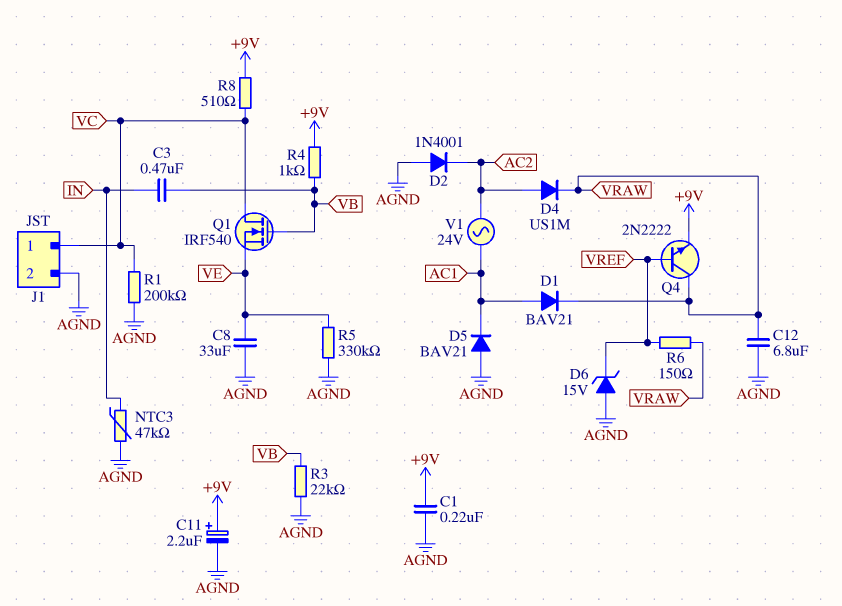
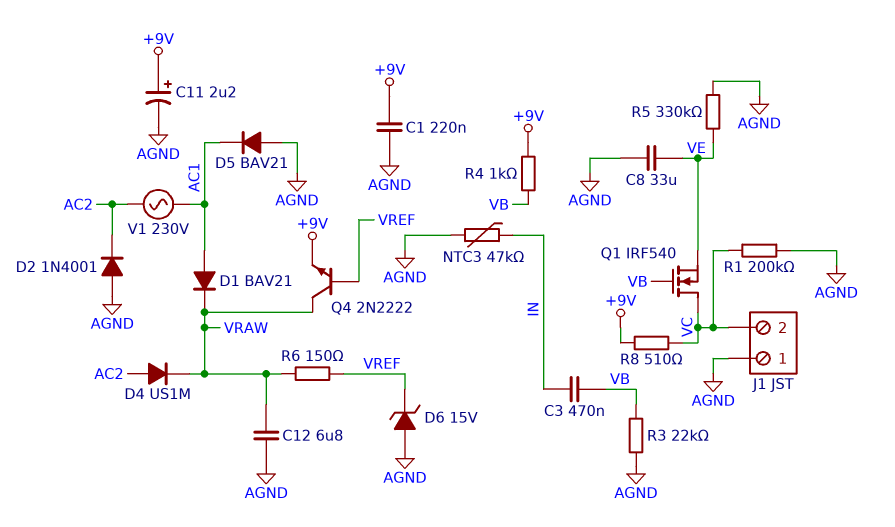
J1 pin 1: VC -> AGND
J1 pin 2: AGND -> VC
V1: AC 24V (AC1, AC2) -> AC 230V (AC1, AC2)

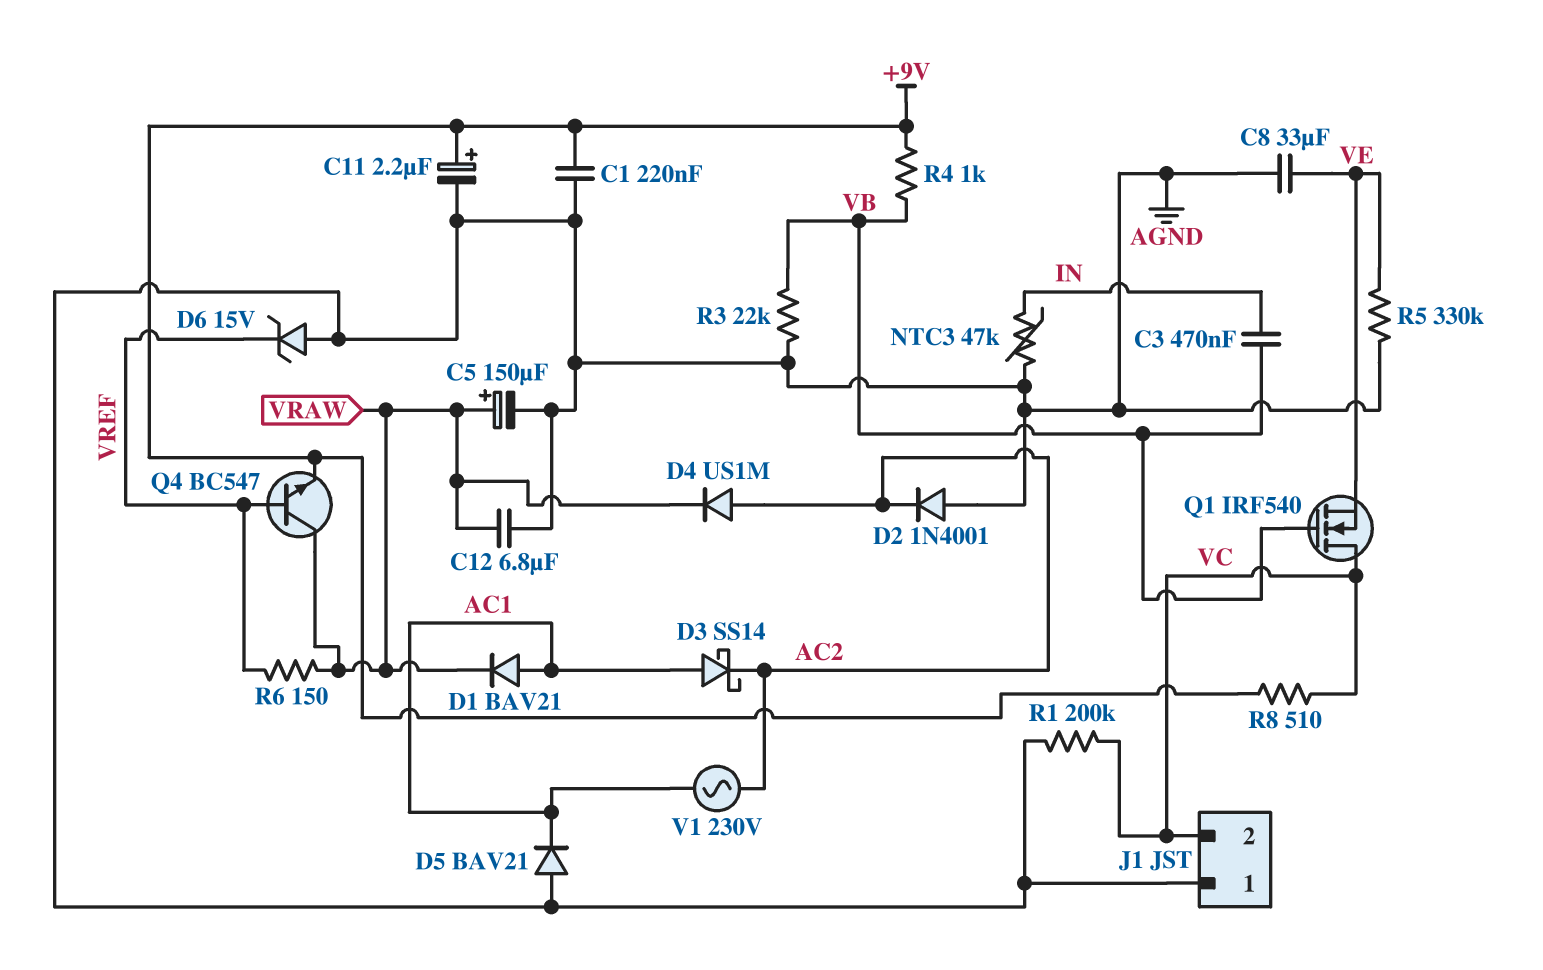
C5: none -> 150uF (plus VRAW, minus AGND)
D3: none -> schottky SS14 (A AC1, K AC2)
Q4: NPN 2N2222 (B VREF, C VRAW, E +9V) -> NPN BC547 (B VREF, C VRAW, E +9V)

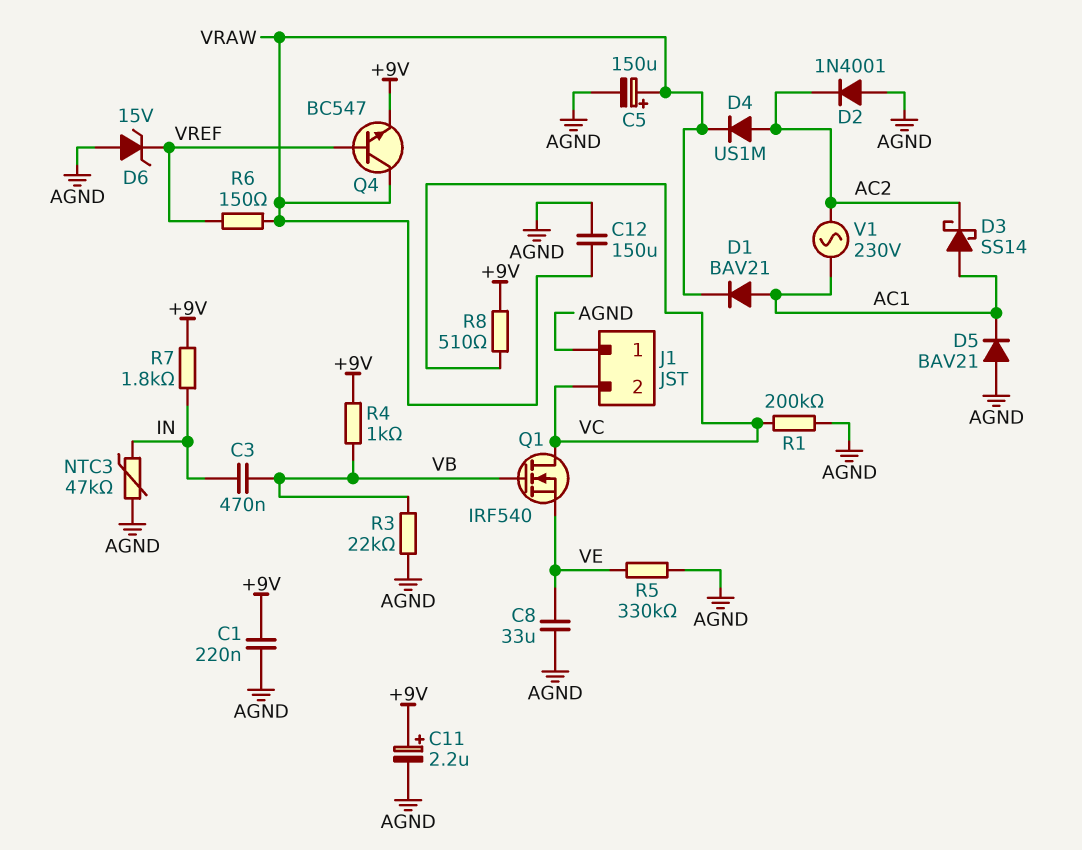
C12: 6.8uF (AGND, VRAW) -> 150uF (AGND, VRAW)
R7: none -> 1.8k (+9V, IN)

